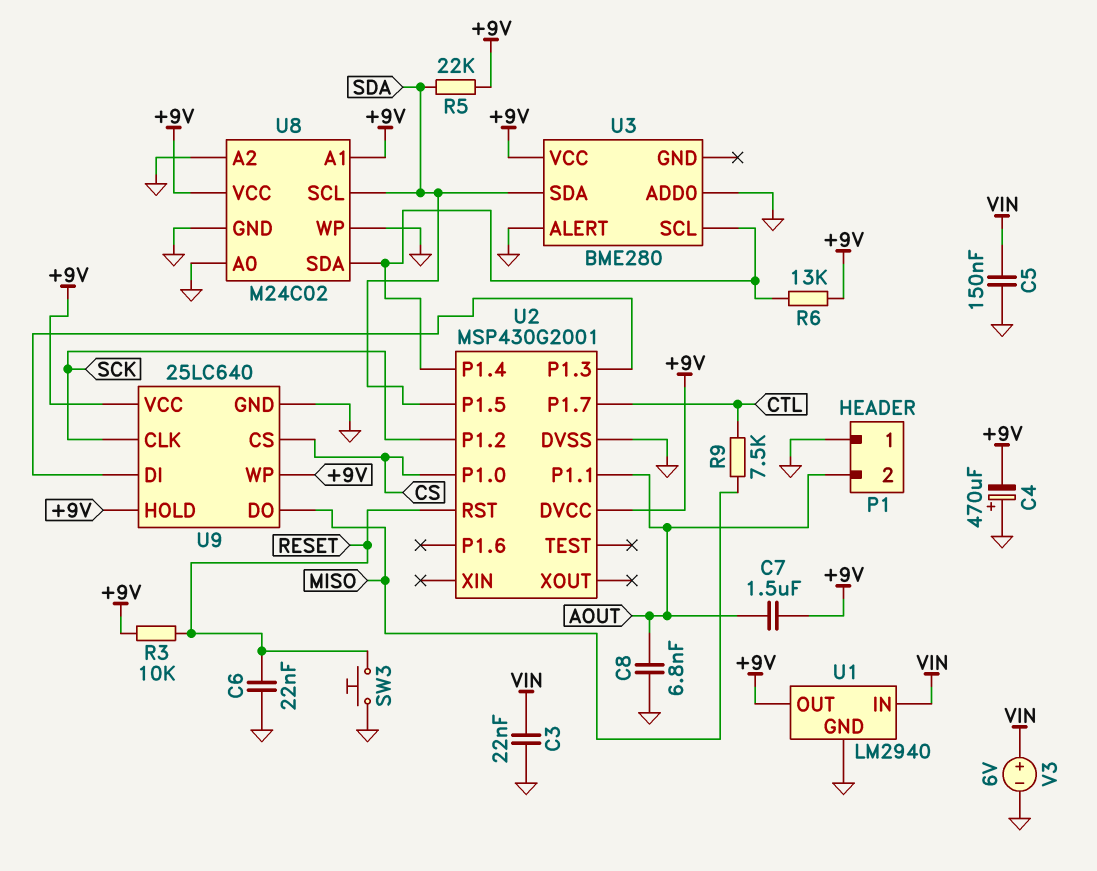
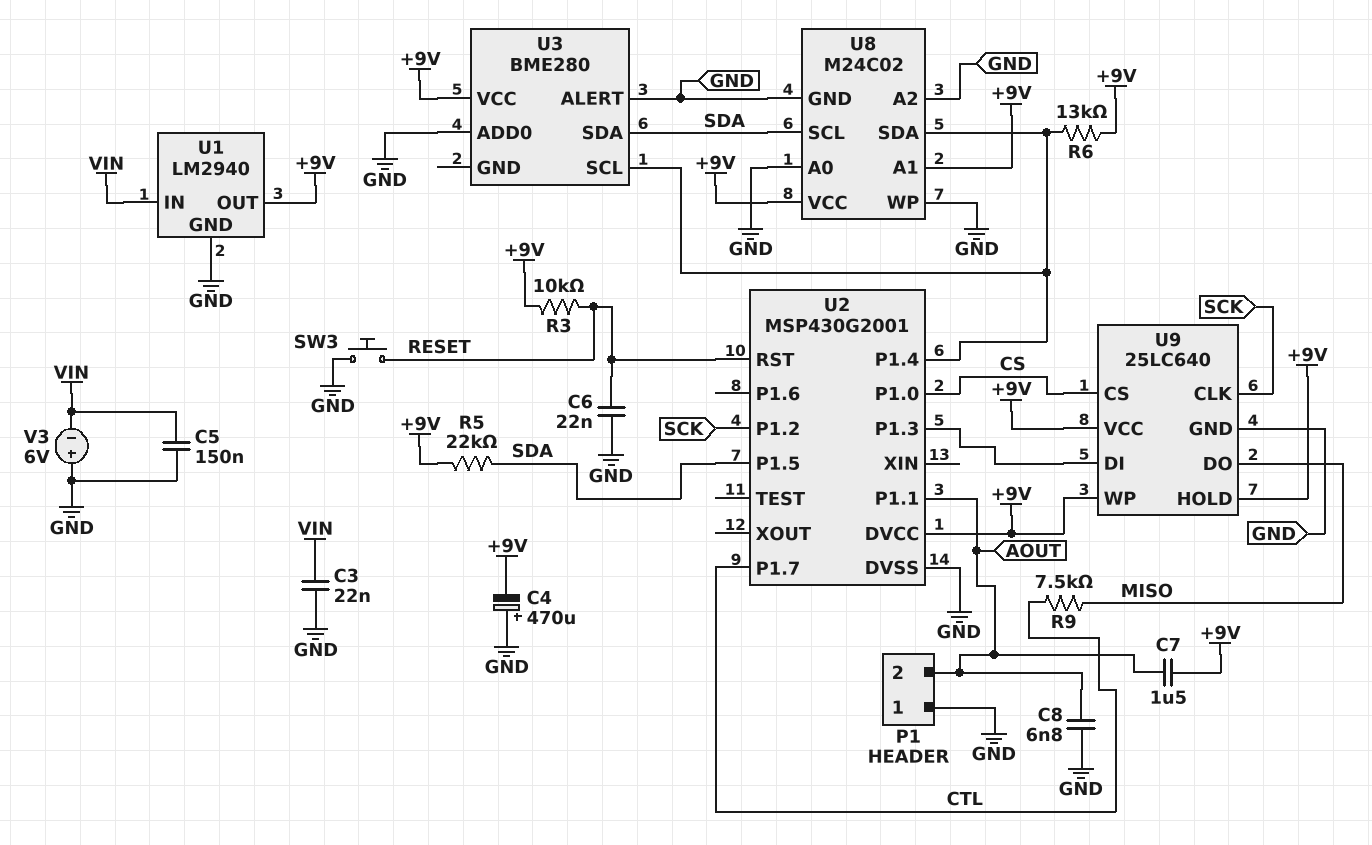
V3: 6V (plus VIN, minus GND) -> 6V (plus GND, minus VIN)

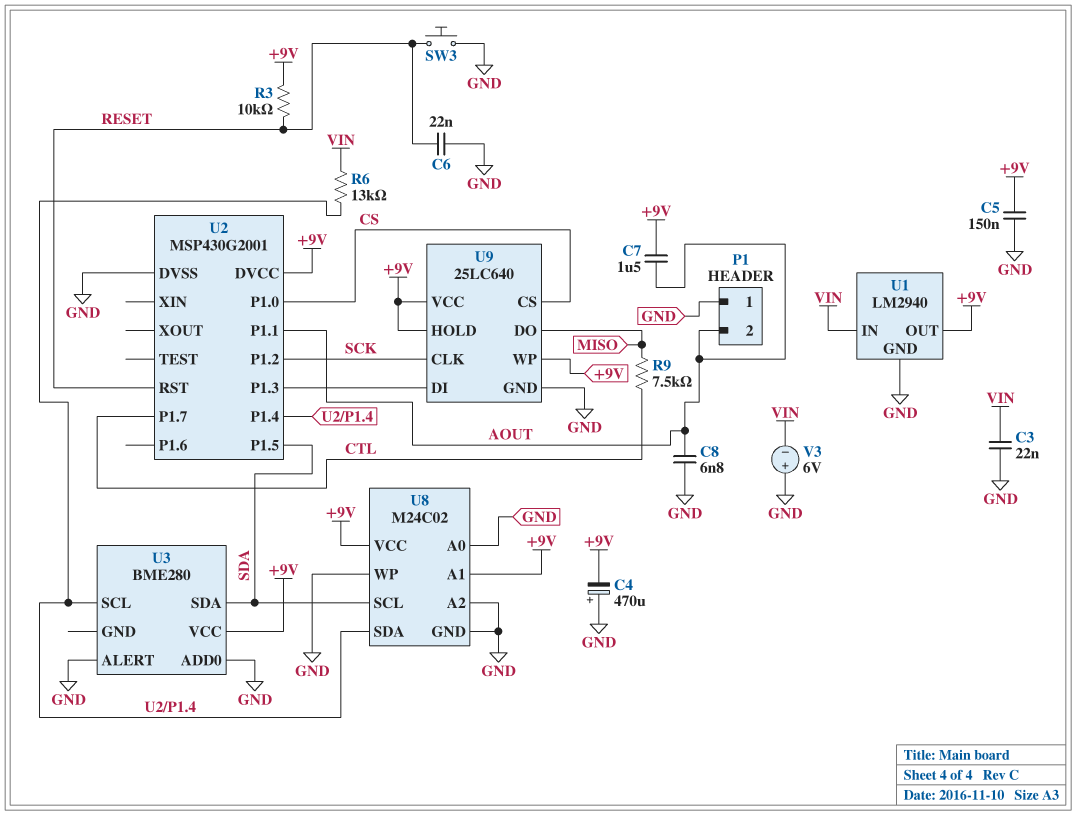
C5: 150nF (GND, VIN) -> 150nF (+9V, GND)
R5: 22k (+9V, SDA) -> none
R6: 13k (+9V, U2/P1.4) -> 13k (U2/P1.4, VIN)

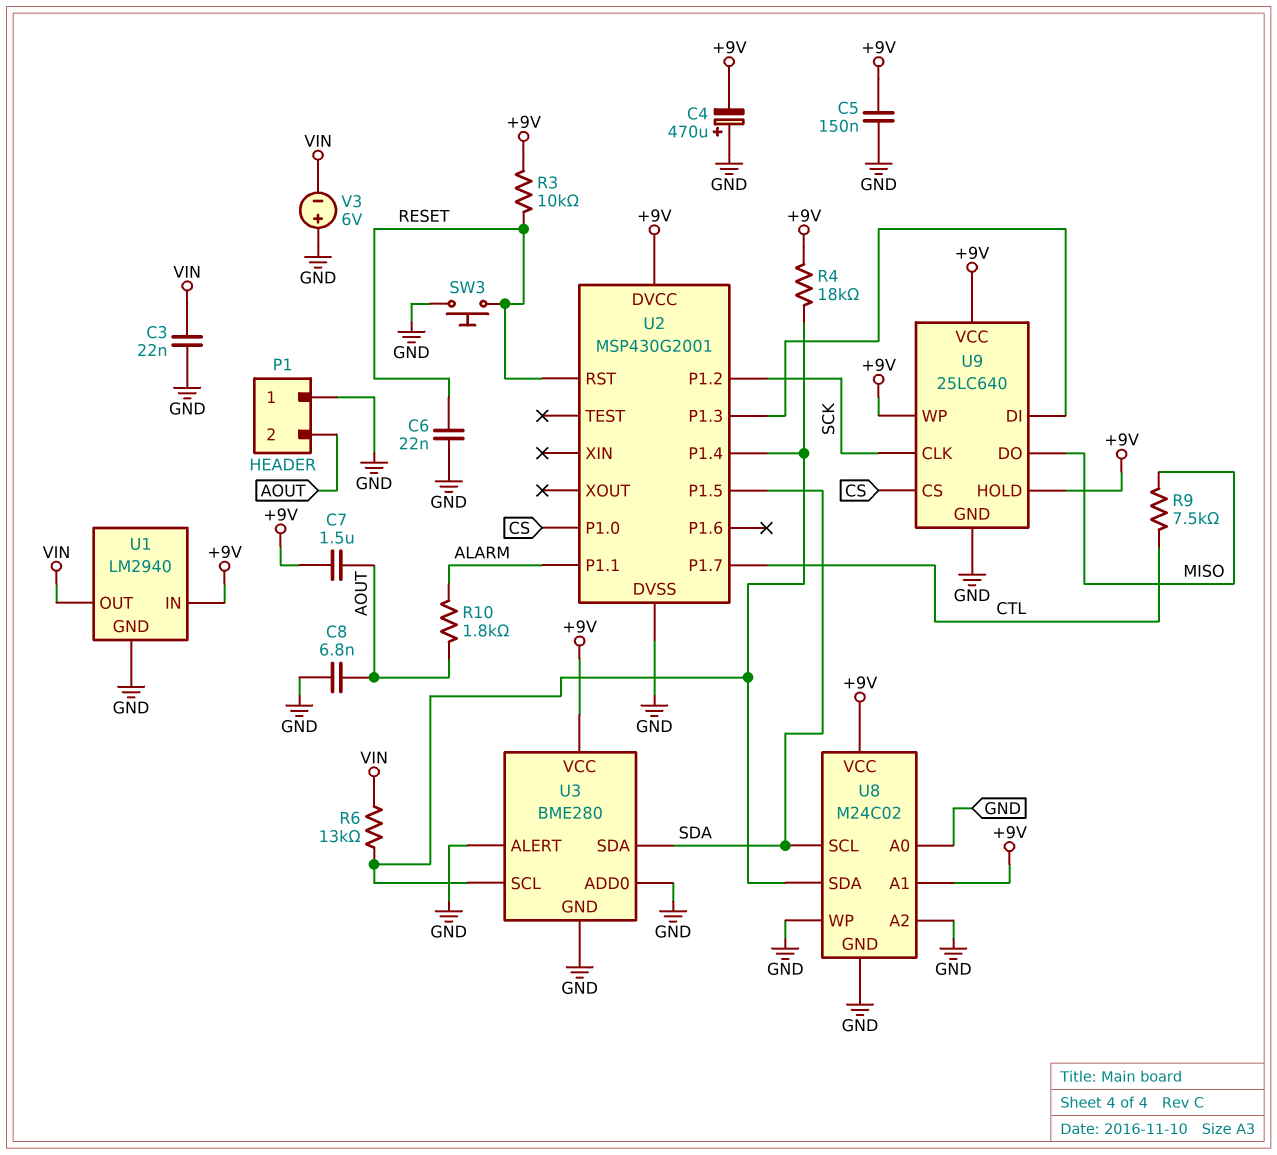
R4: none -> 18k (+9V, U2/P1.4)
R10: none -> 1.8k (ALARM, AOUT)
U1 pin IN: VIN -> +9V
U1 pin OUT: +9V -> VIN
U2 pin P1.1: AOUT -> ALARM
U3 pin GND: none -> GND

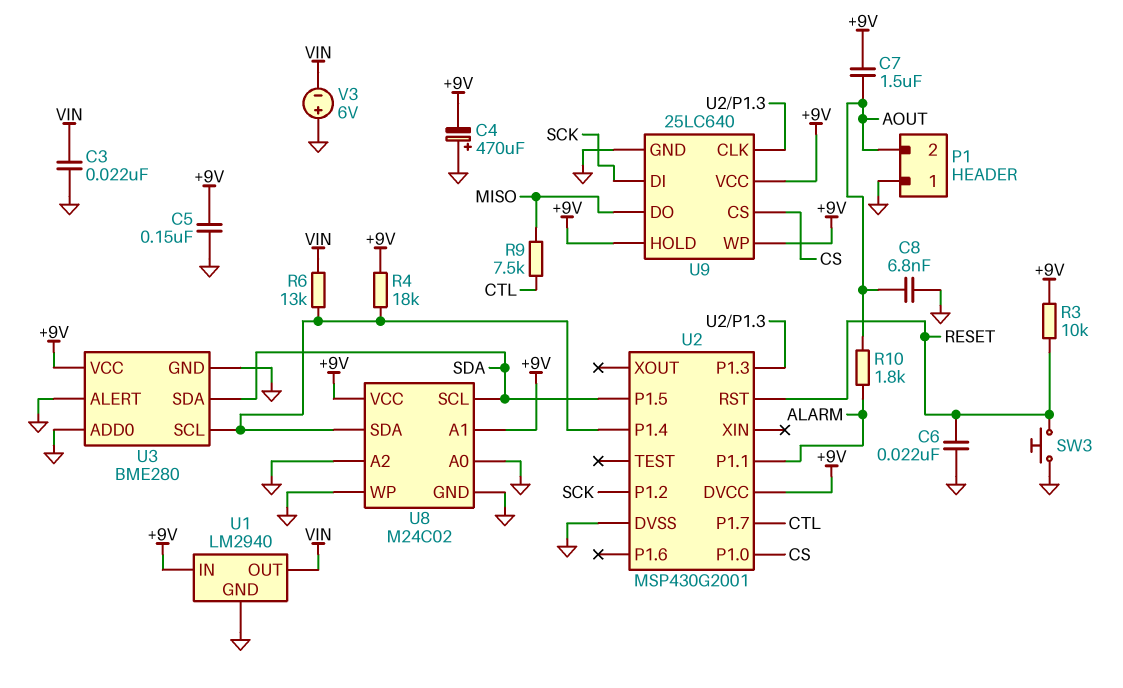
U9 pin CLK: SCK -> U2/P1.3
U9 pin DI: U2/P1.3 -> SCK

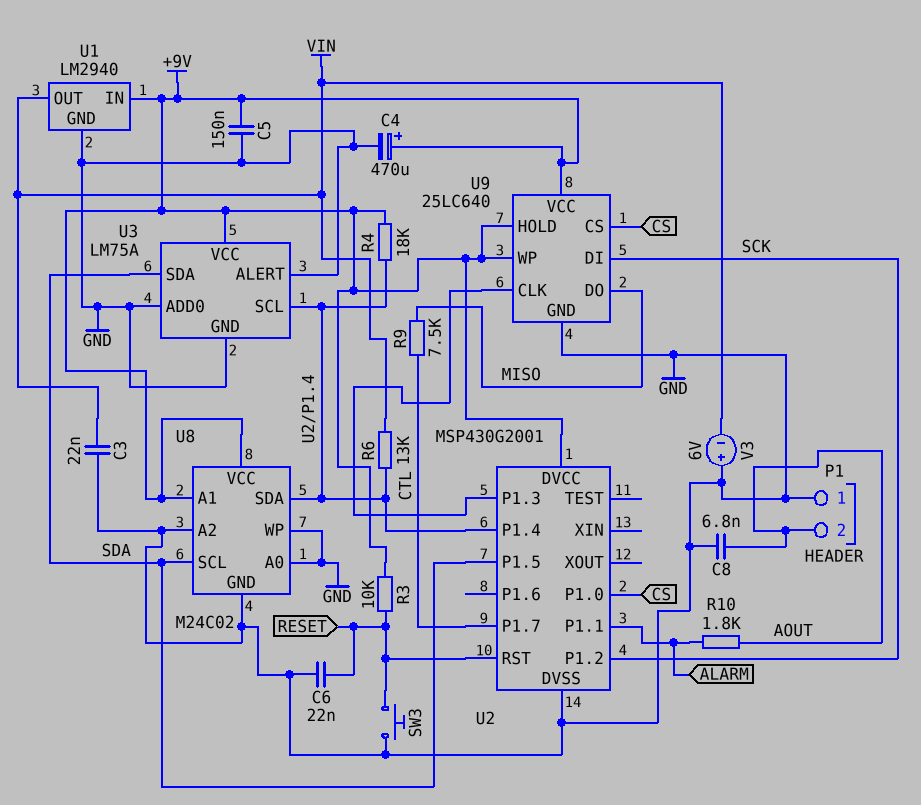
C4: 470uF (plus GND, minus +9V) -> 470uF (plus +9V, minus GND)
C7: 1.5uF (+9V, AOUT) -> none
U3: BME280 -> LM75A

